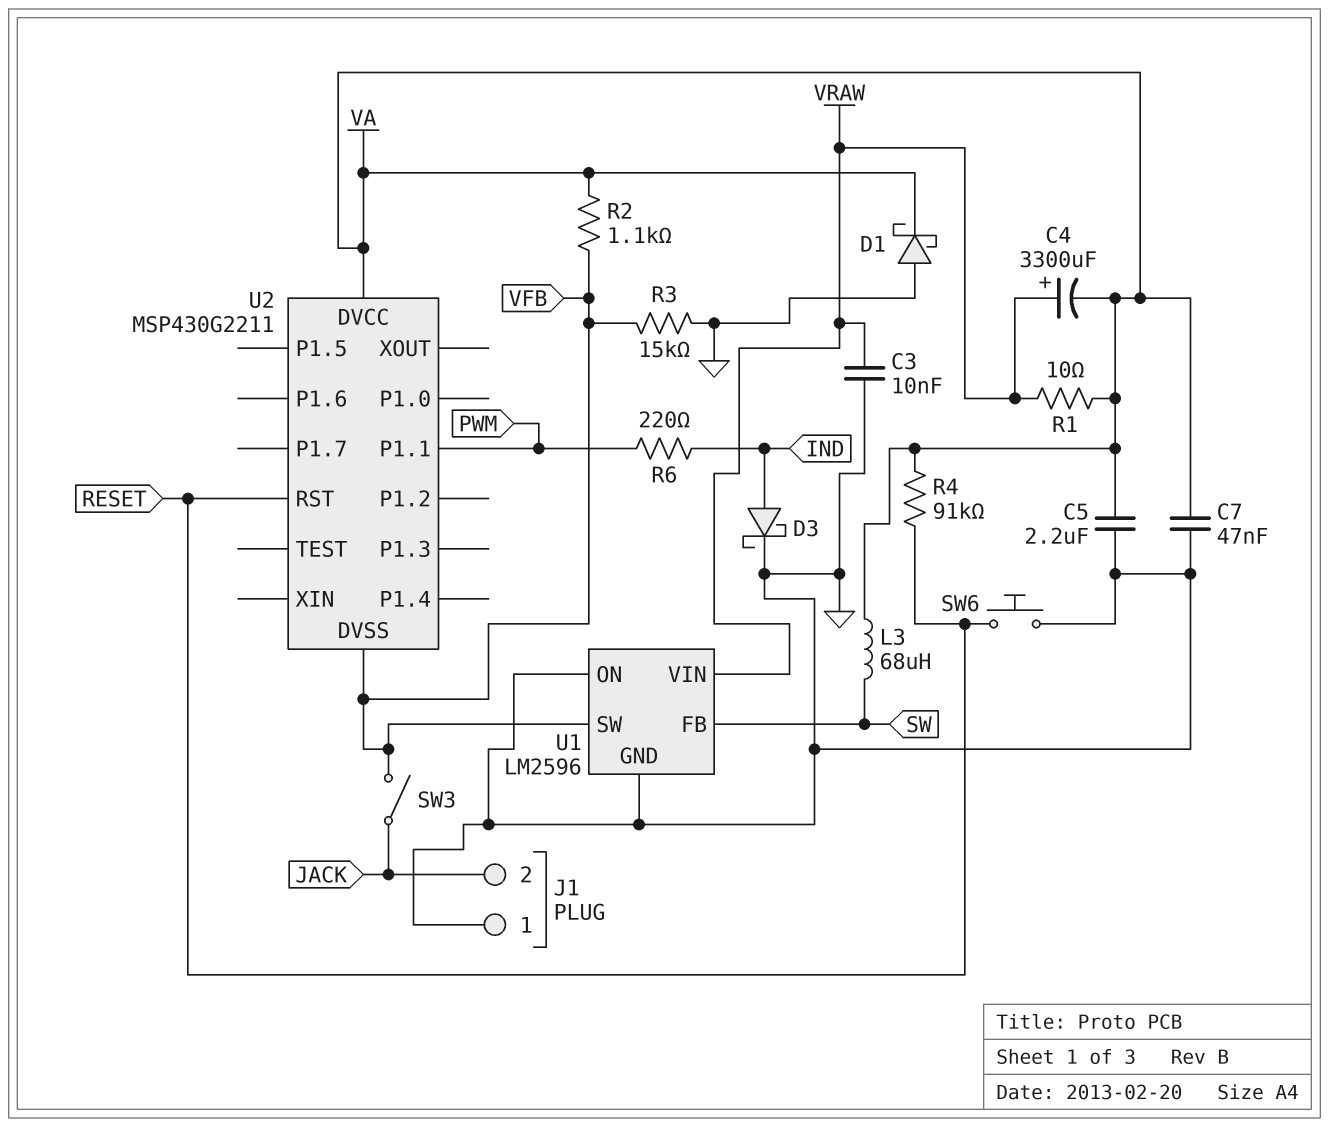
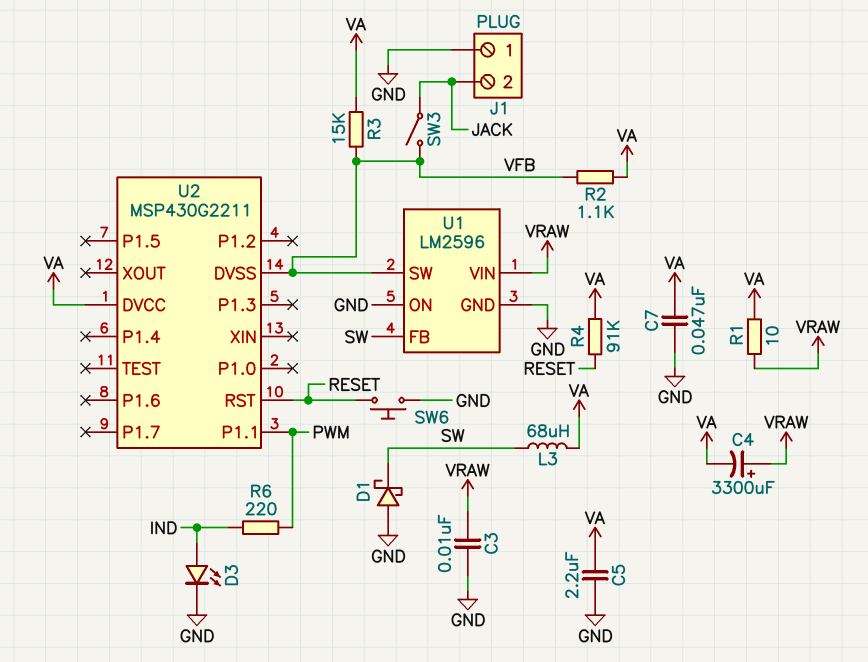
D1: schottky (A GND, K VA) -> schottky (A GND, K SW)
D3: schottky (A IND, K GND) -> LED (A IND, K GND)
R3: 15k (GND, VFB) -> 15k (VA, VFB)

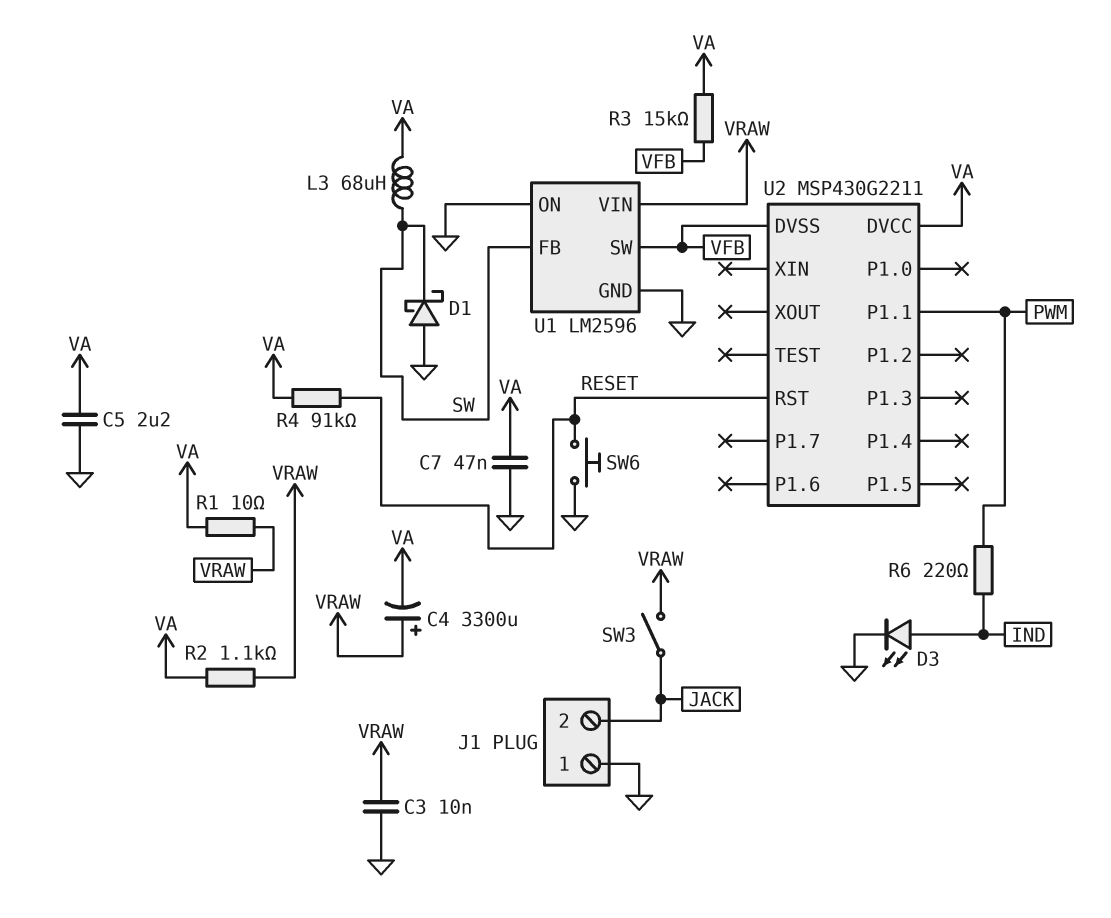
R2: 1.1k (VA, VFB) -> 1.1k (VA, VRAW)
SW3: switch (JACK, VFB) -> switch (JACK, VRAW)

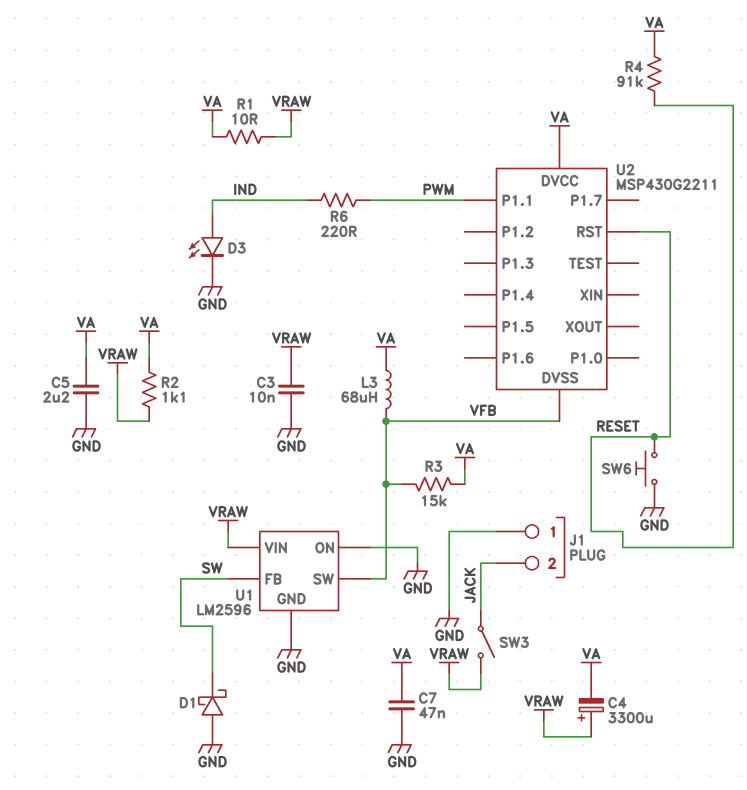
L3: 68uH (SW, VA) -> 68uH (VA, VFB)

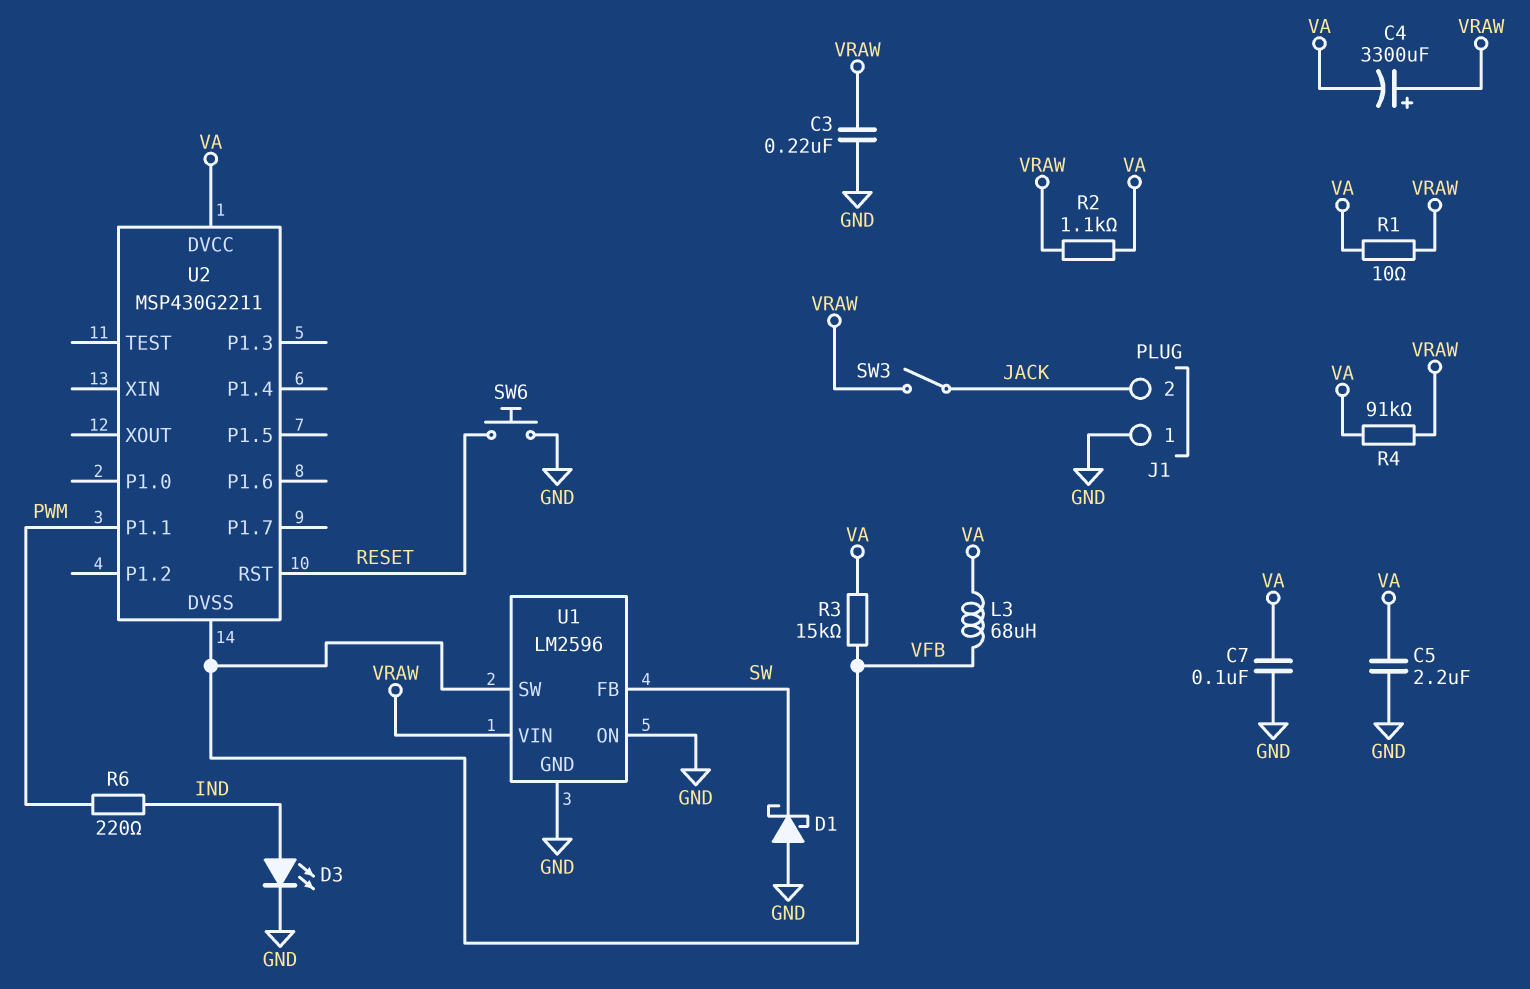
C3: 10nF (GND, VRAW) -> 220nF (GND, VRAW)
C7: 47nF (GND, VA) -> 100nF (GND, VA)
R4: 91k (RESET, VA) -> 91k (VA, VRAW)

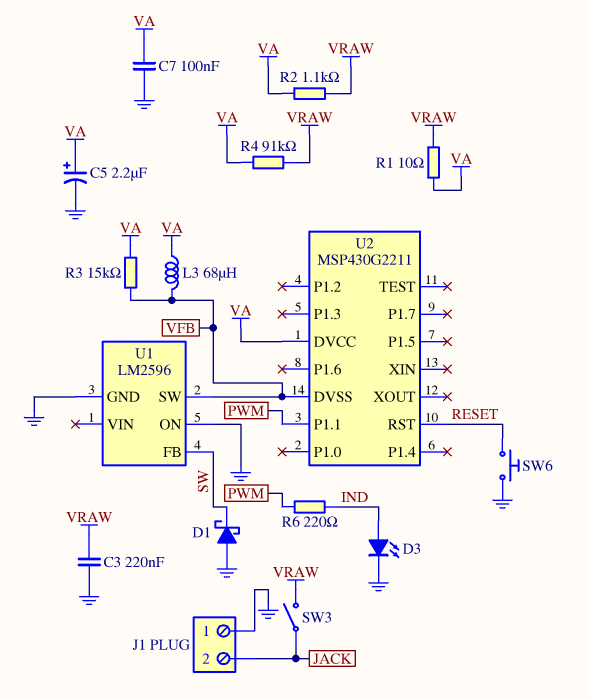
C4: 3300uF (plus VRAW, minus VA) -> none
C5: 2.2uF (GND, VA) -> 2.2uF (plus VA, minus GND)
U1 pin VIN: VRAW -> none

